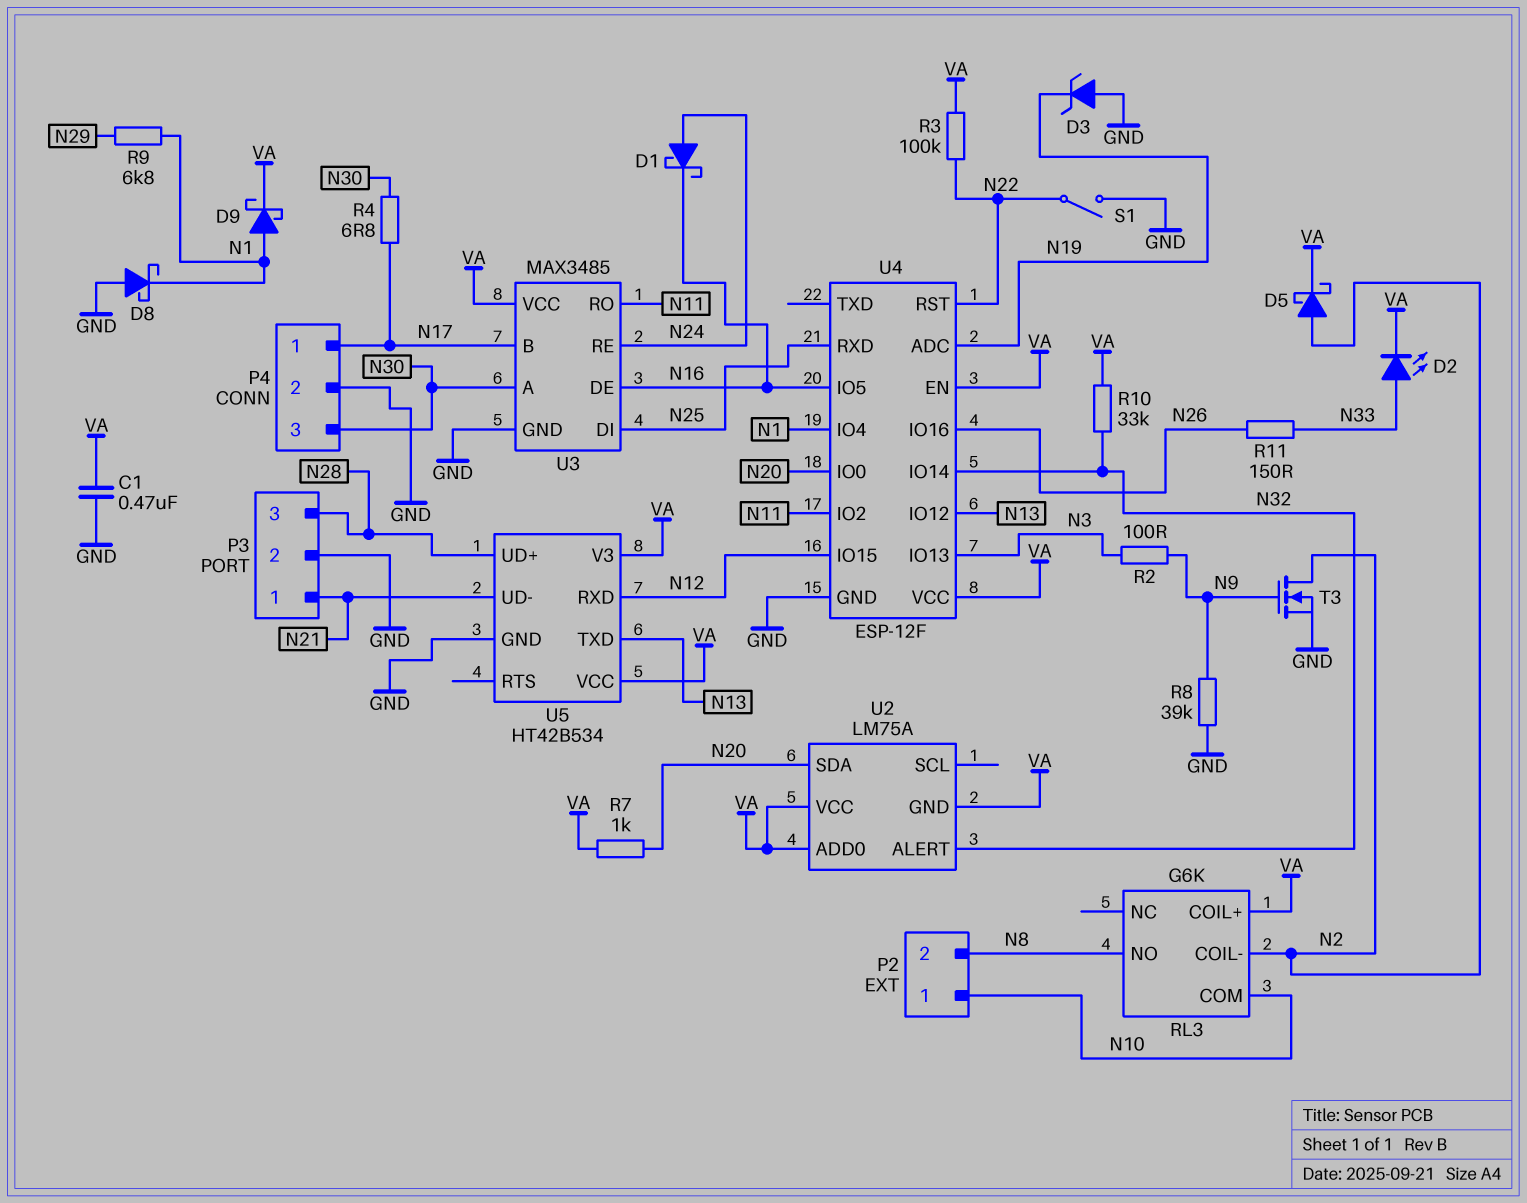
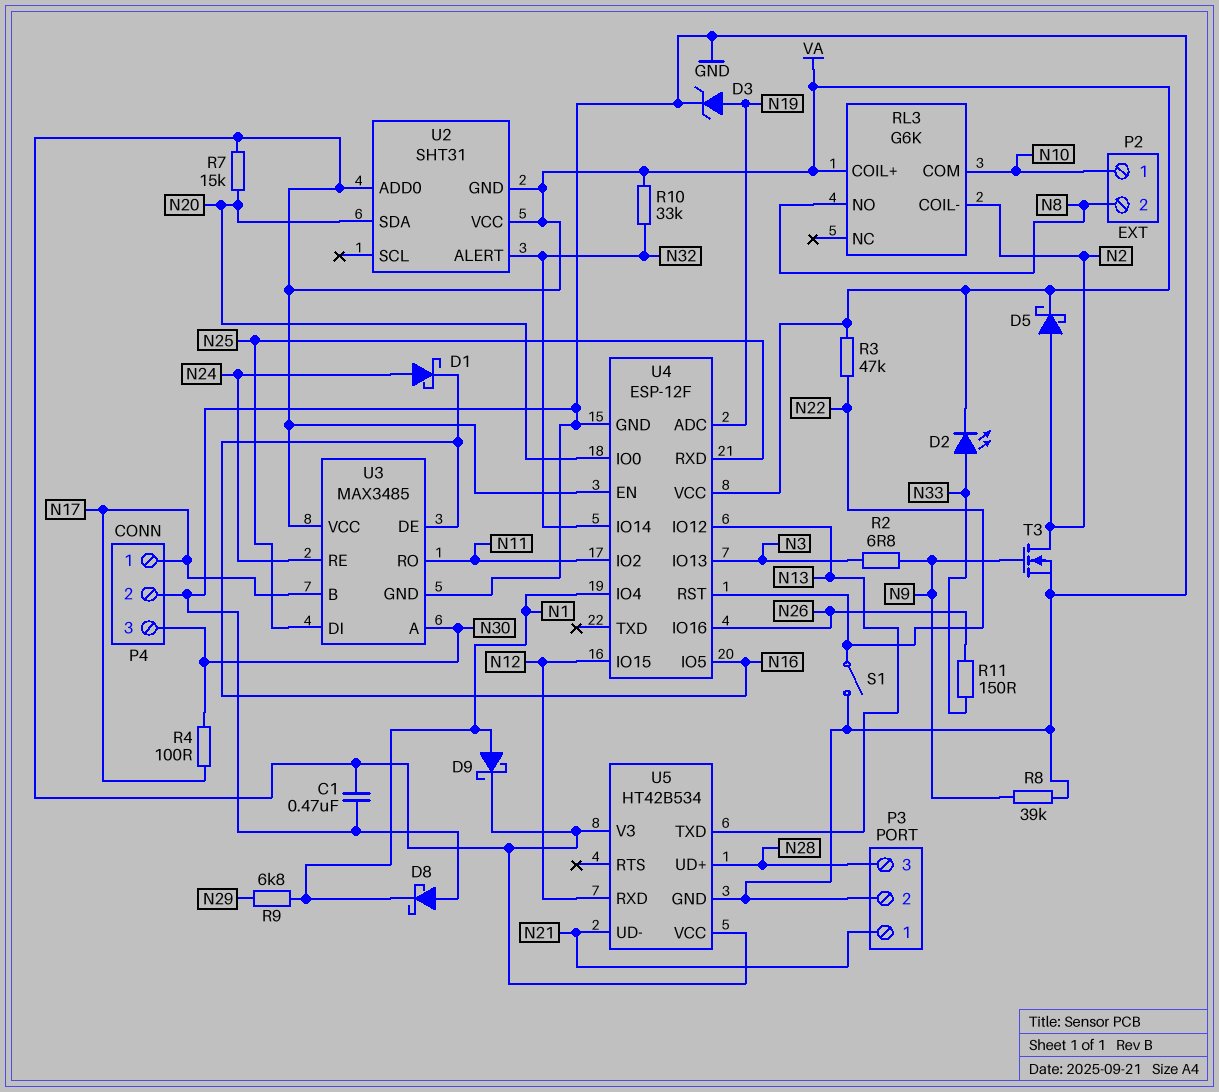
D3: zener (A GND, K N19) -> zener (A N19, K GND)
R2: 100 (N3, N9) -> 6.8 (N3, N9)
R3: 100k (N22, VA) -> 47k (N22, VA)
R4: 6.8 (N17, N30) -> 100 (N17, N30)
R7: 1k (N20, VA) -> 15k (N20, VA)
U2: LM75A -> SHT31

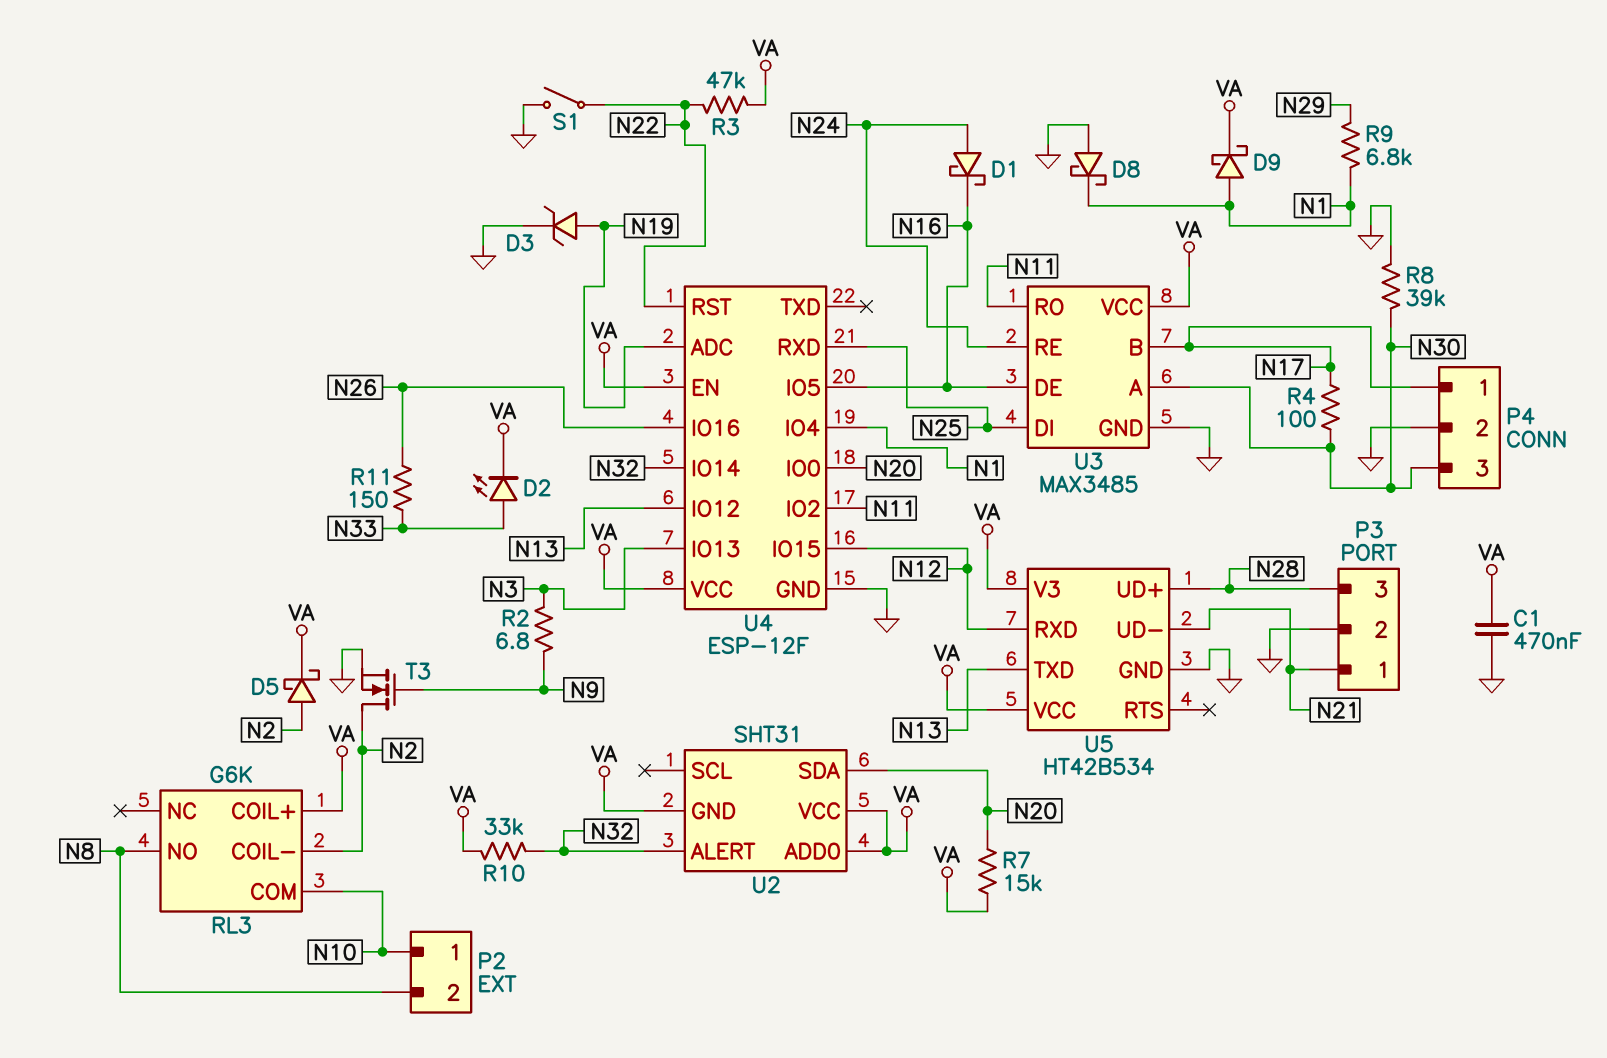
R8: 39k (GND, N9) -> 39k (GND, N30)

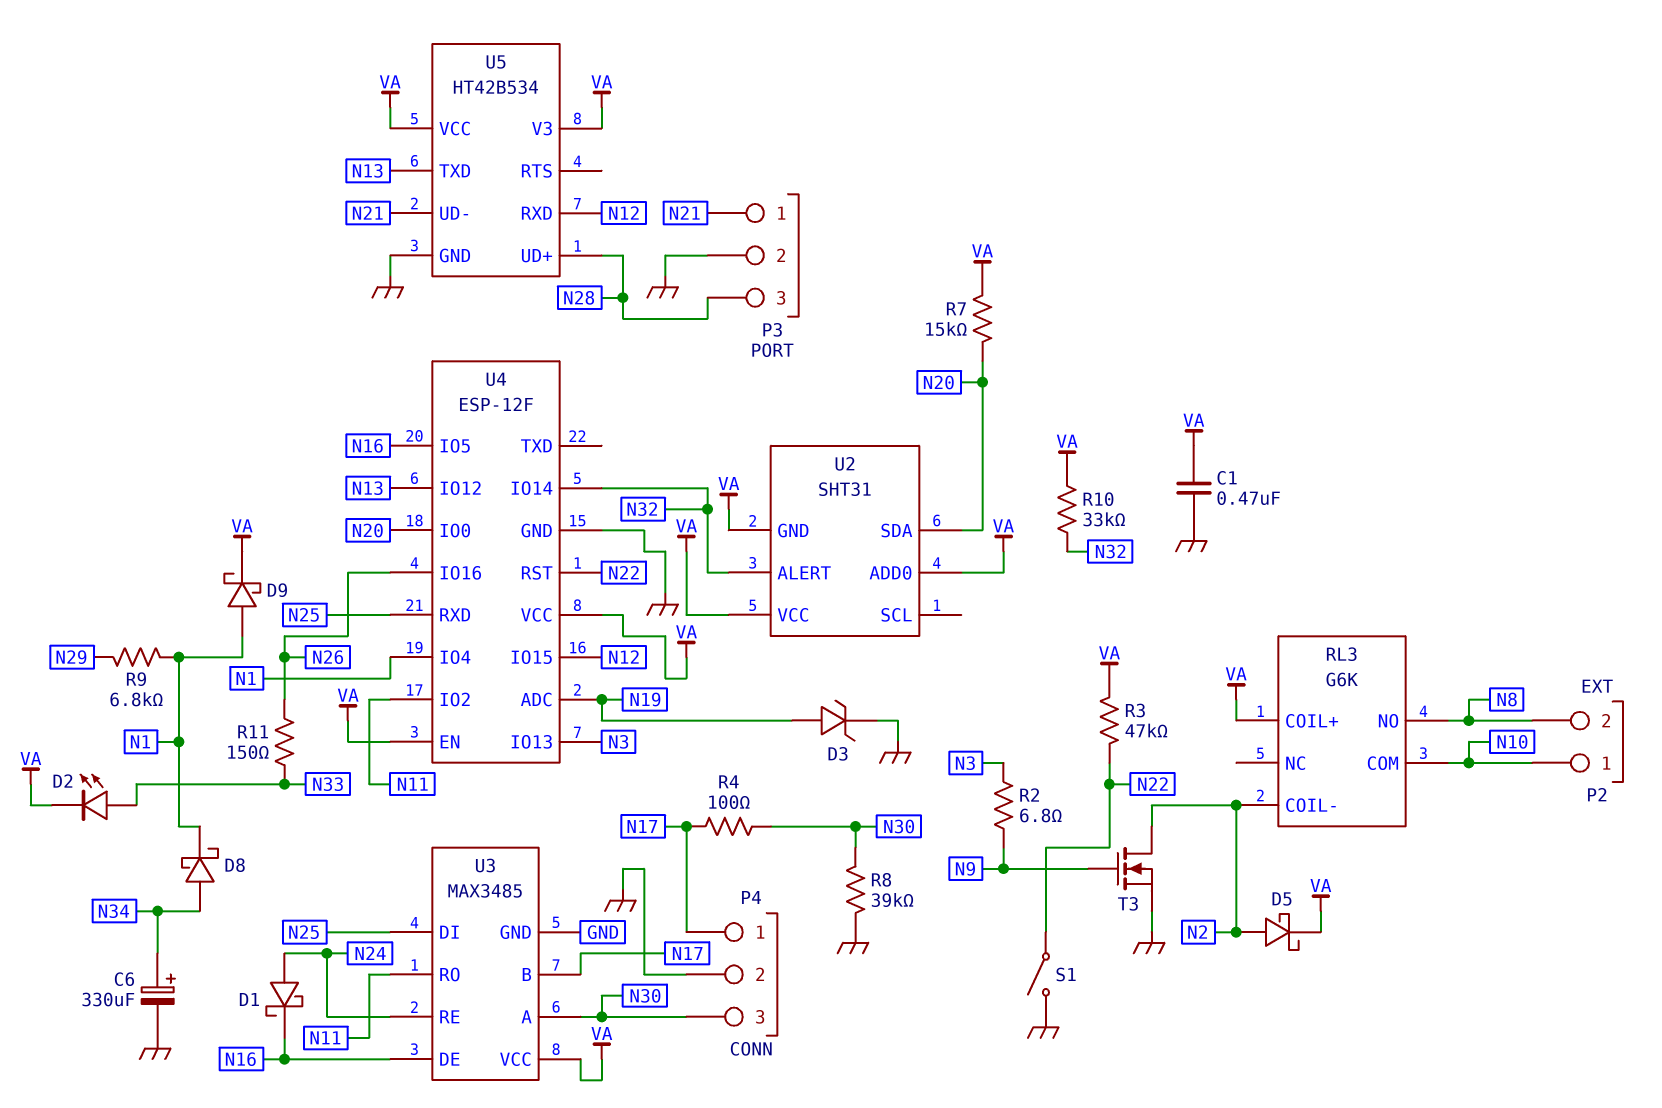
C6: none -> 330uF (plus N34, minus GND)
D8: schottky (A GND, K N1) -> schottky (A N34, K N1)

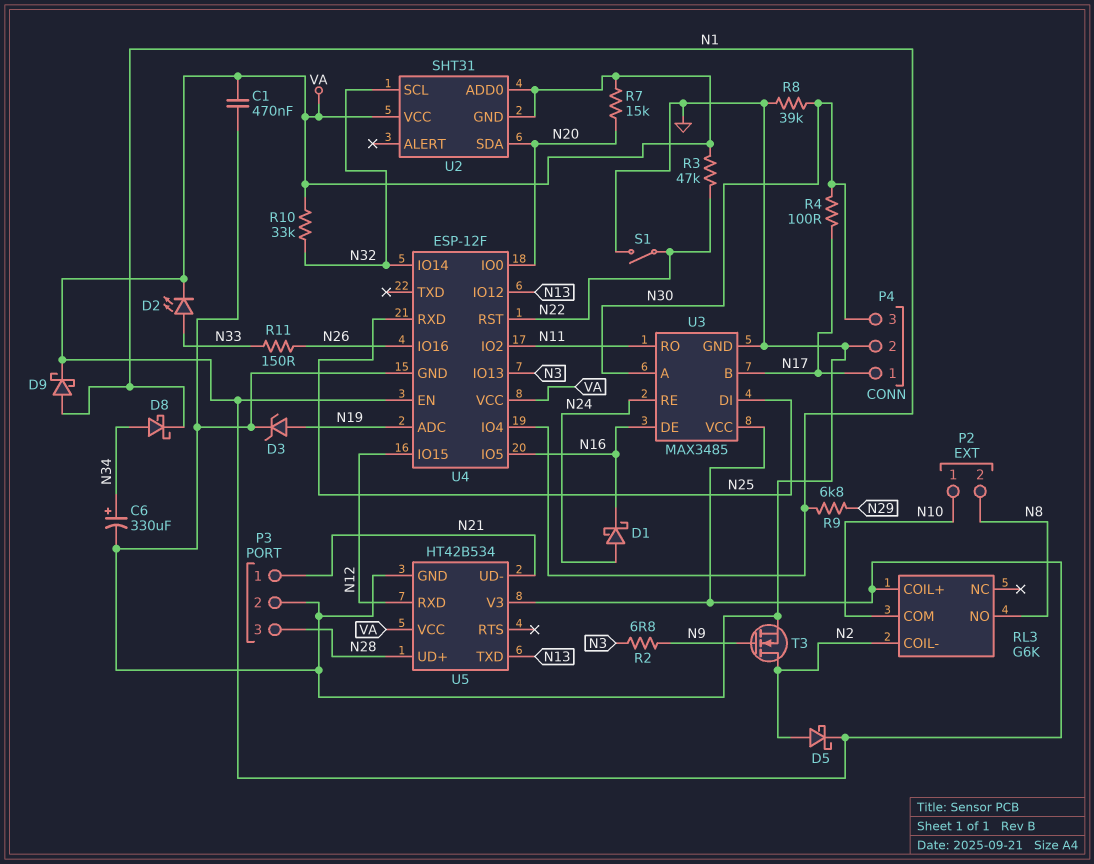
U2 pin ALERT: N32 -> none
U2 pin SCL: none -> N32

